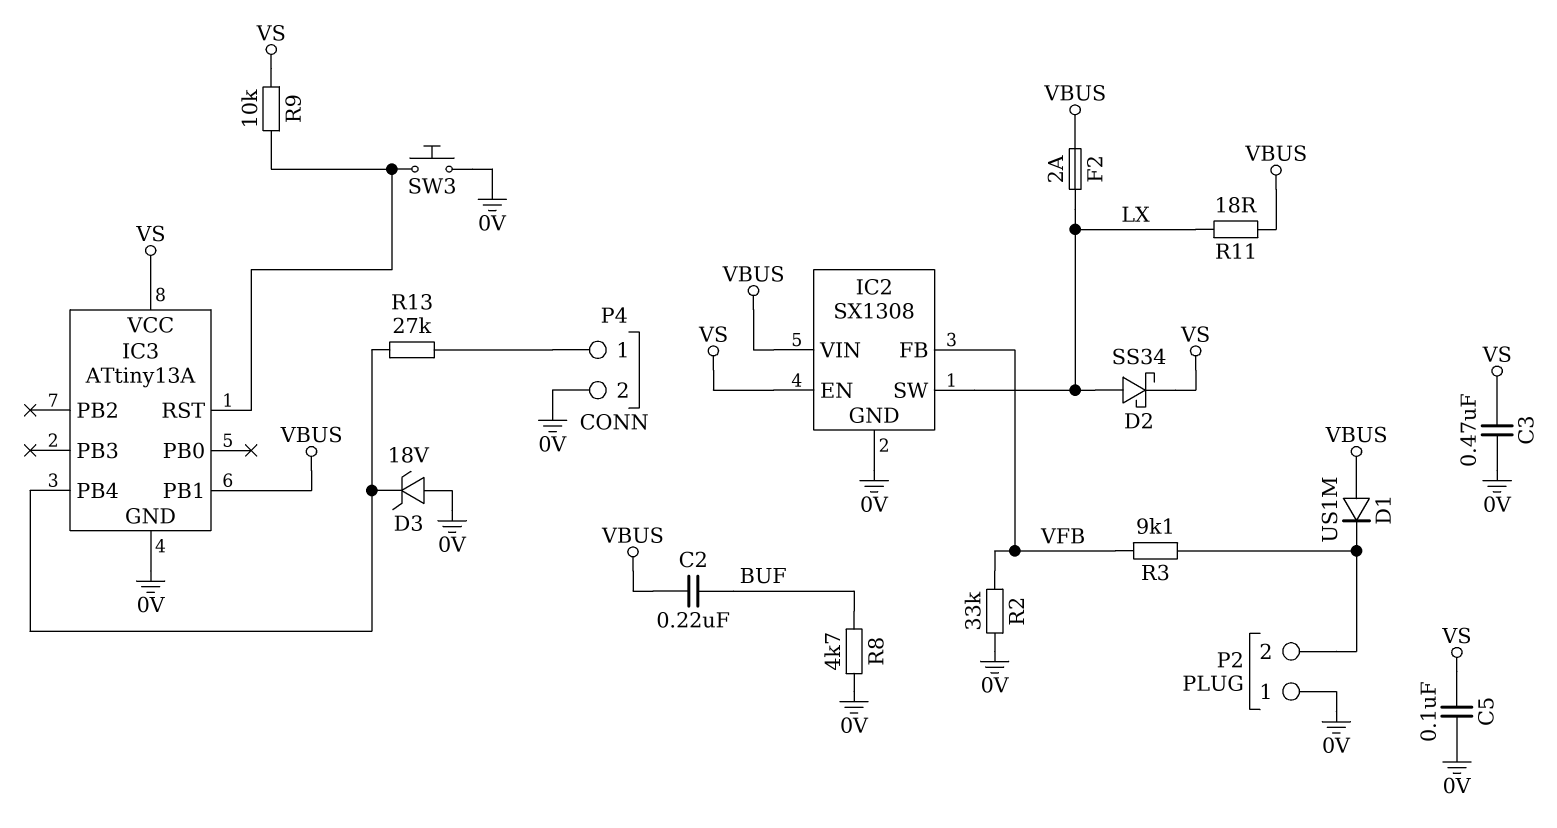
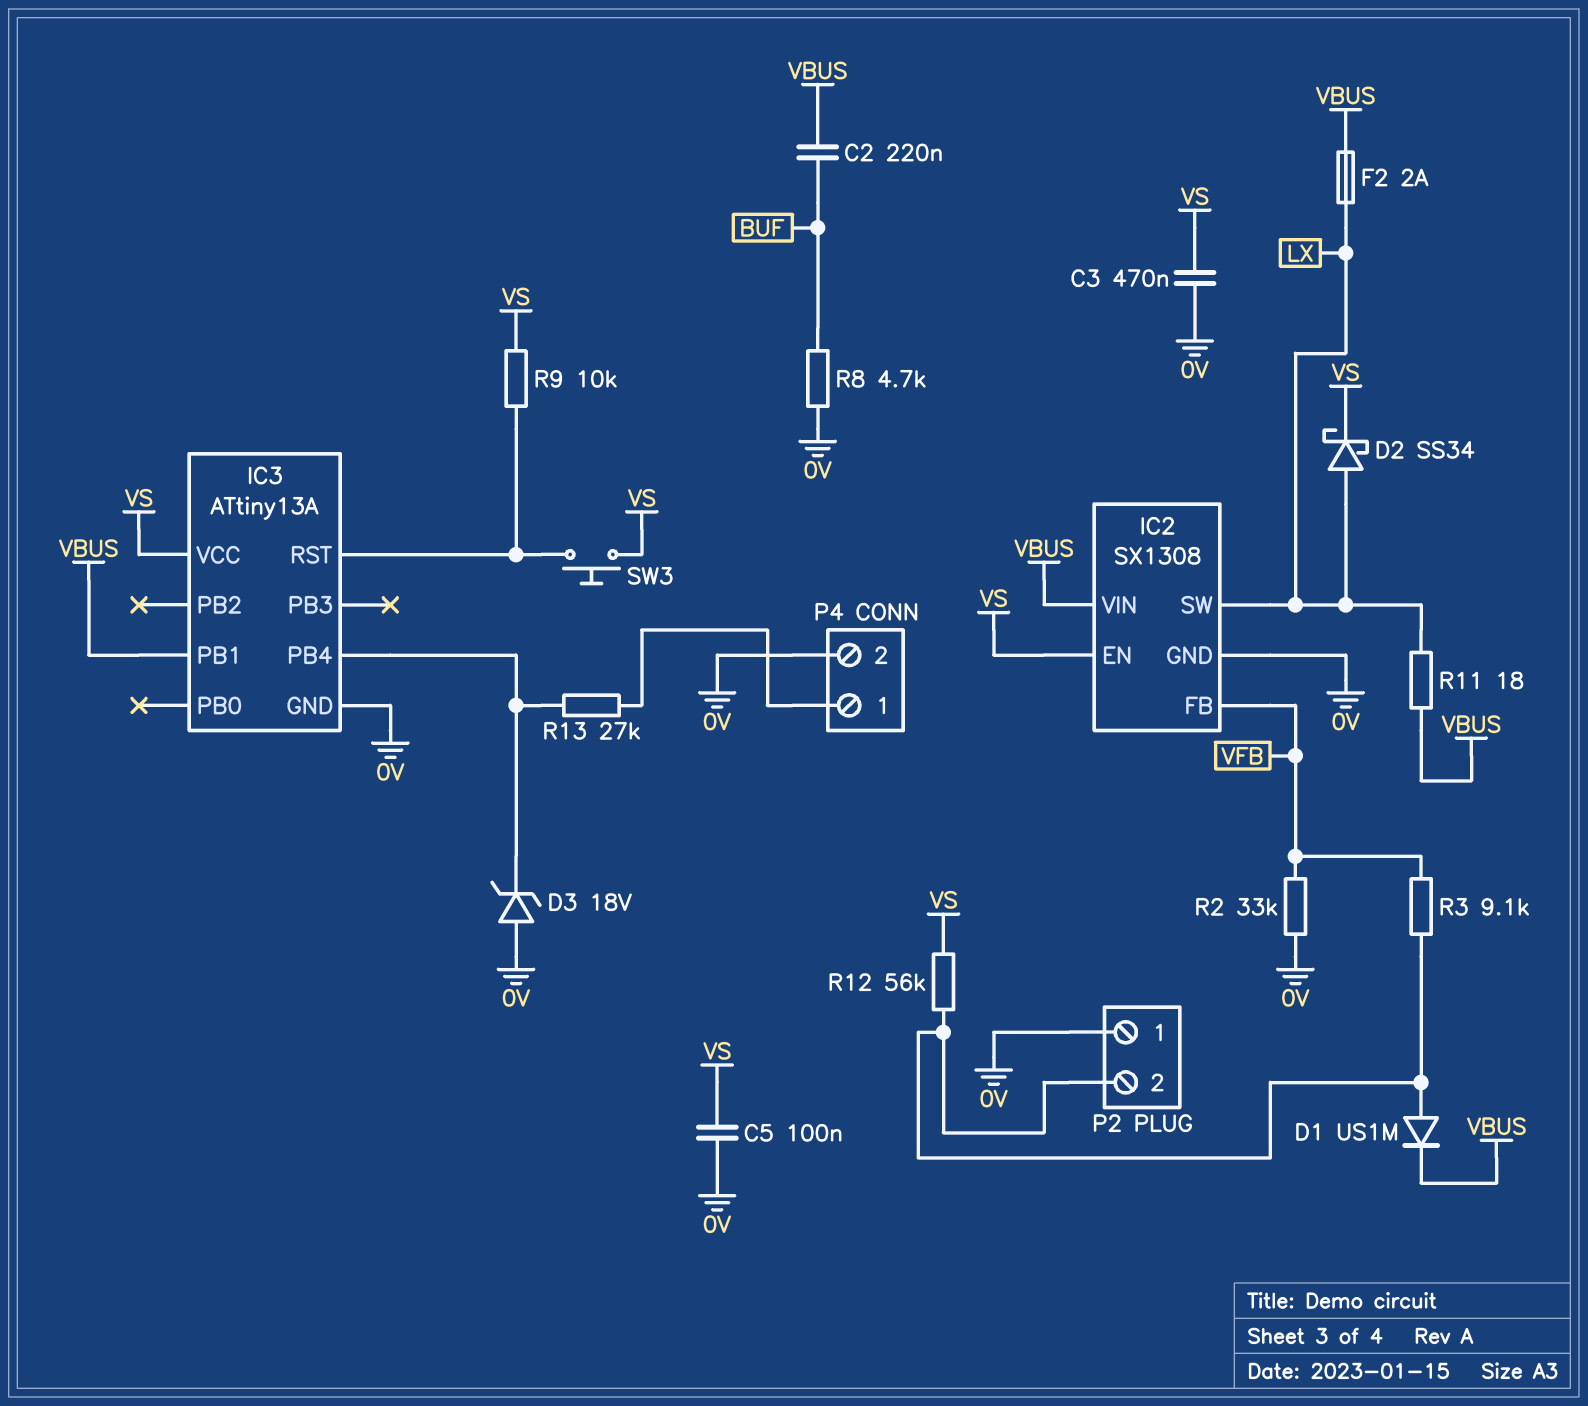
D1: diode US1M (A VBUS, K P2/2) -> diode US1M (A P2/2, K VBUS)
R12: none -> 56k (P2/2, VS)
SW3: button (0V, IC3/RST) -> button (IC3/RST, VS)

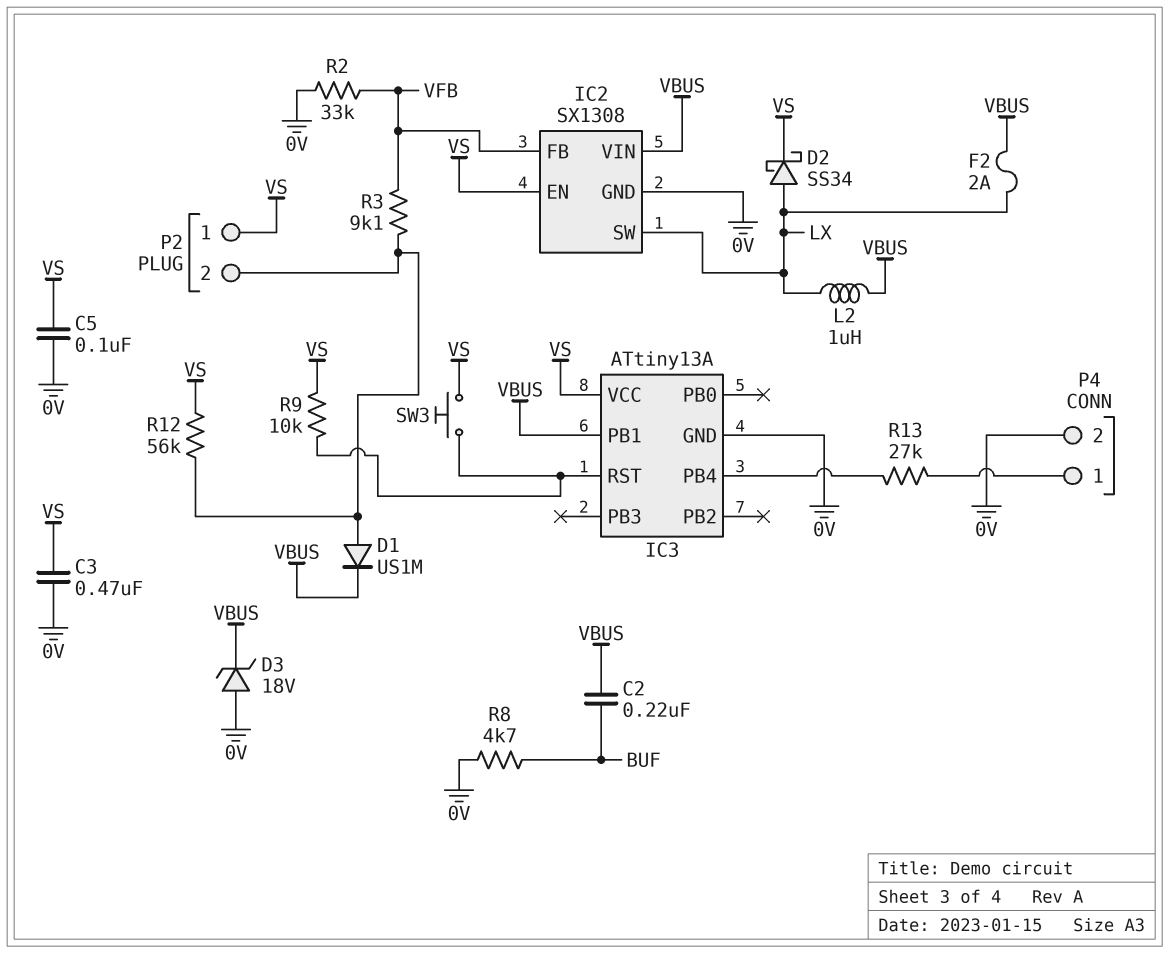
D3: zener 18V (A 0V, K IC3/PB4) -> zener 18V (A 0V, K VBUS)
L2: none -> 1uH (LX, VBUS)
P2 pin 1: 0V -> VS
R11: 18 (LX, VBUS) -> none

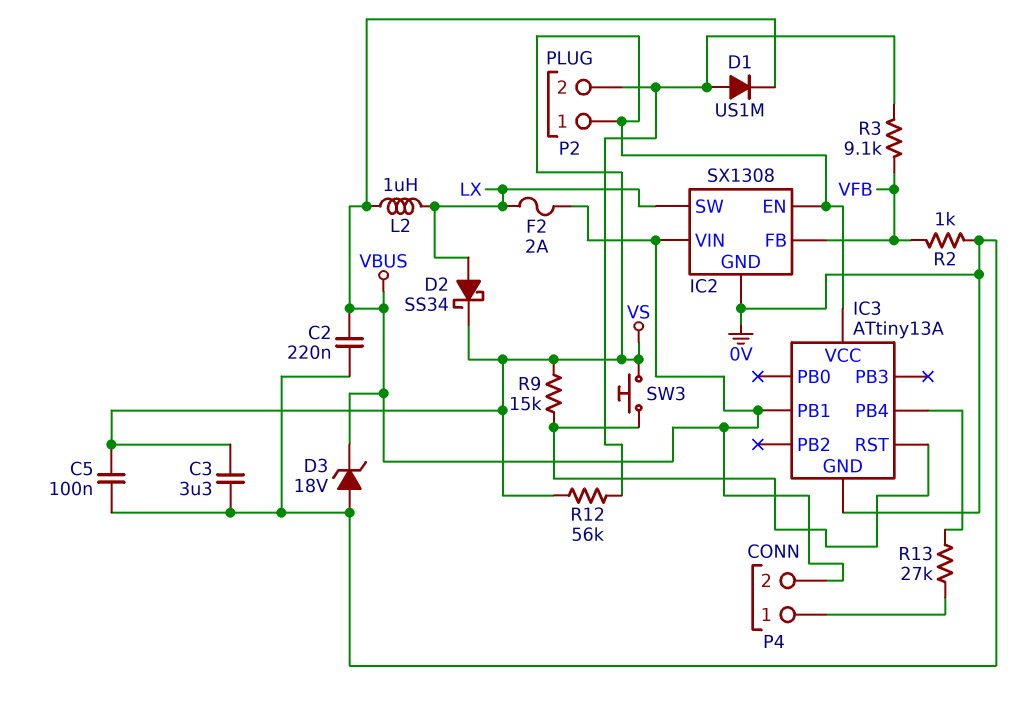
C2: 220nF (BUF, VBUS) -> 220nF (0V, VBUS)
C3: 470nF (0V, VS) -> 3.3uF (0V, VS)
P4 pin 2: 0V -> VBUS
R2: 33k (0V, VFB) -> 1k (0V, VFB)
R8: 4.7k (0V, BUF) -> none
R9: 10k (IC3/RST, VS) -> 15k (IC3/RST, VS)

